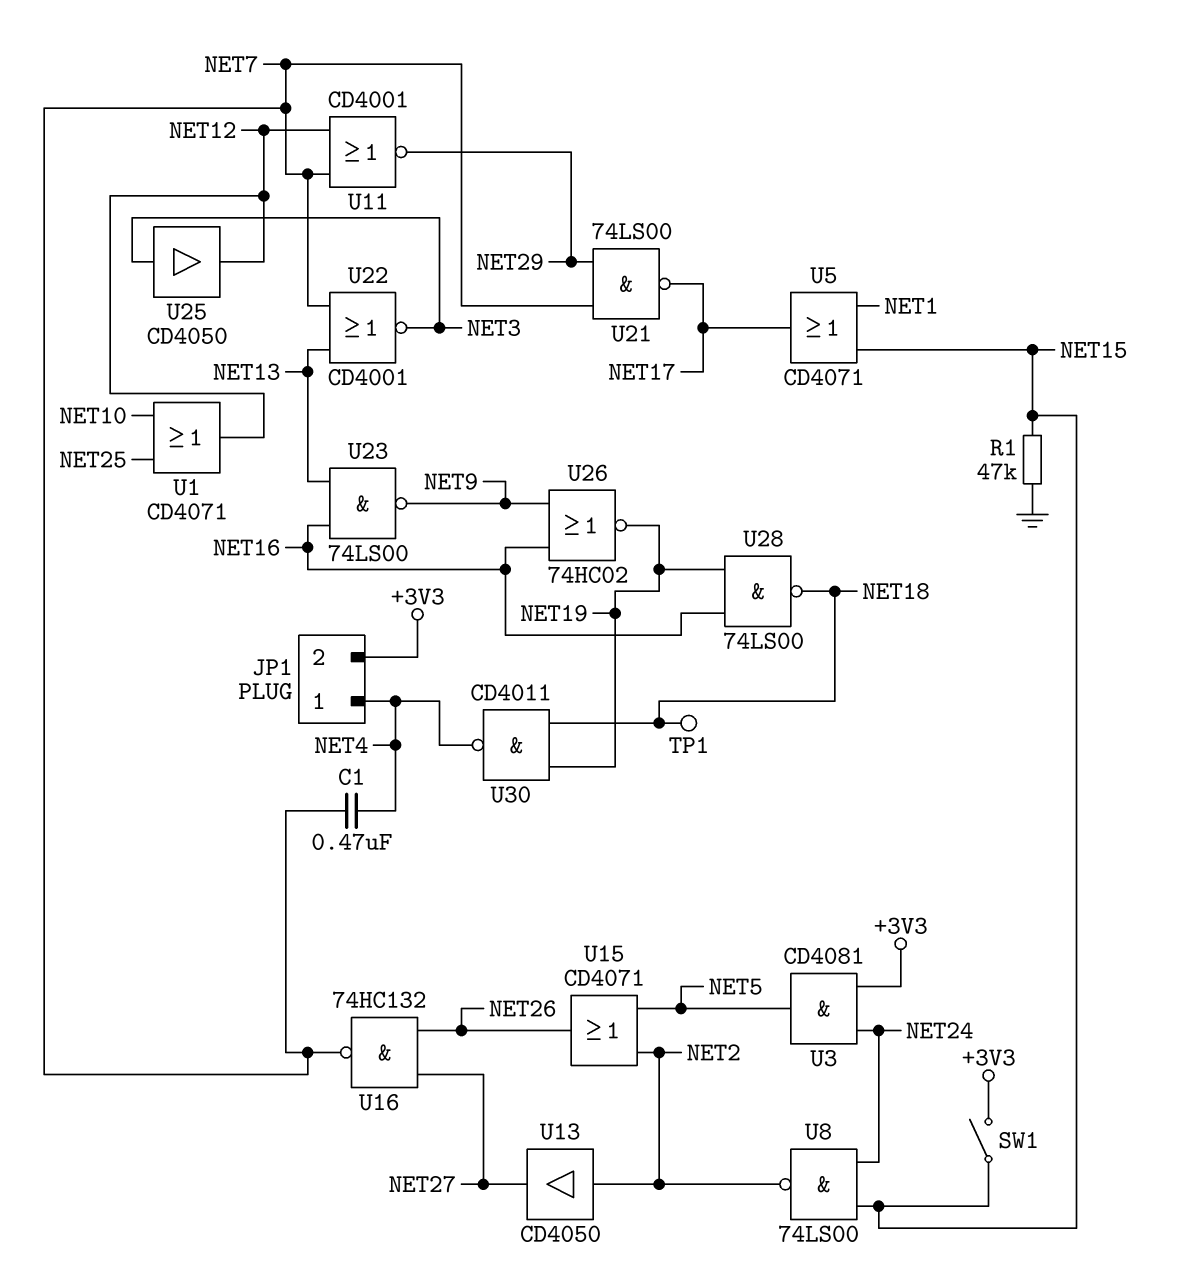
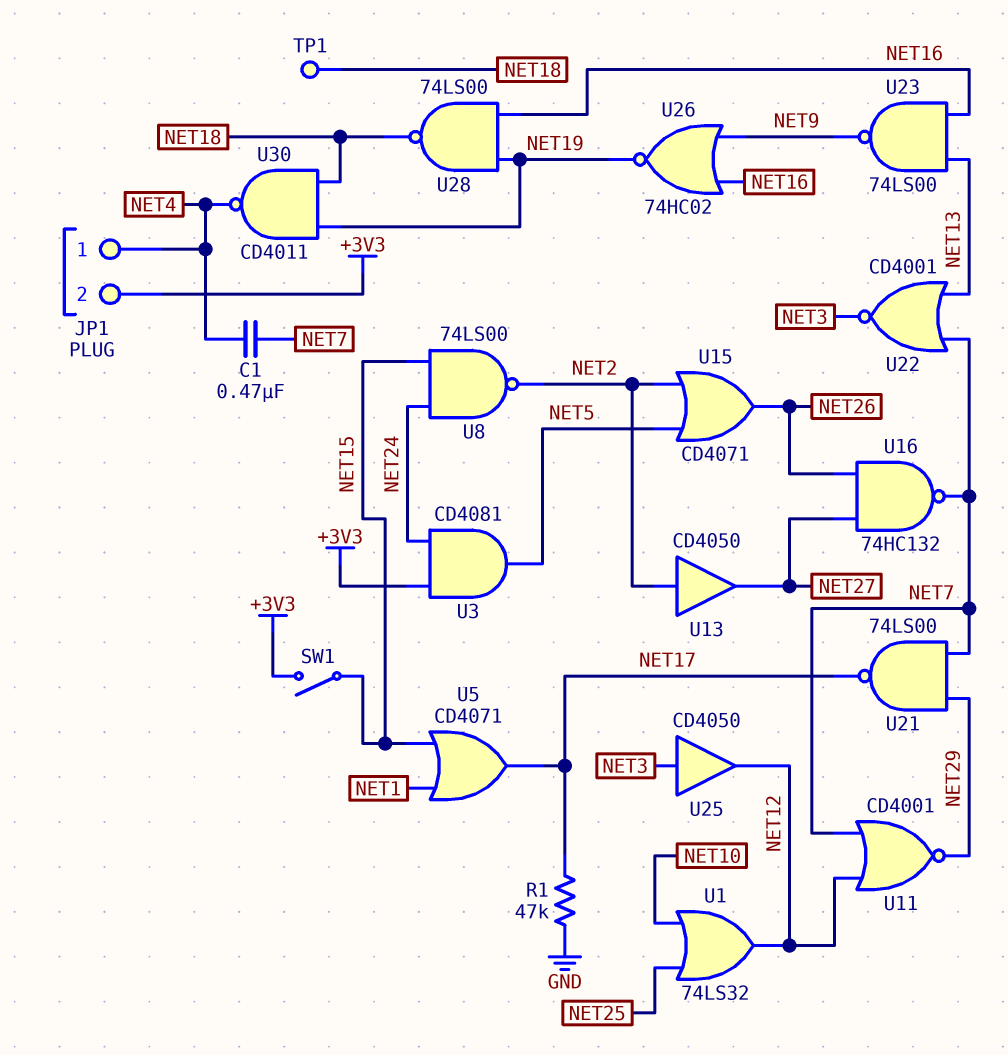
R1: 47k (GND, NET15) -> 47k (GND, NET17)
U1: OR CD4071 (in NET10, in NET25, out NET12) -> OR 74LS32 (in NET10, in NET25, out NET12)

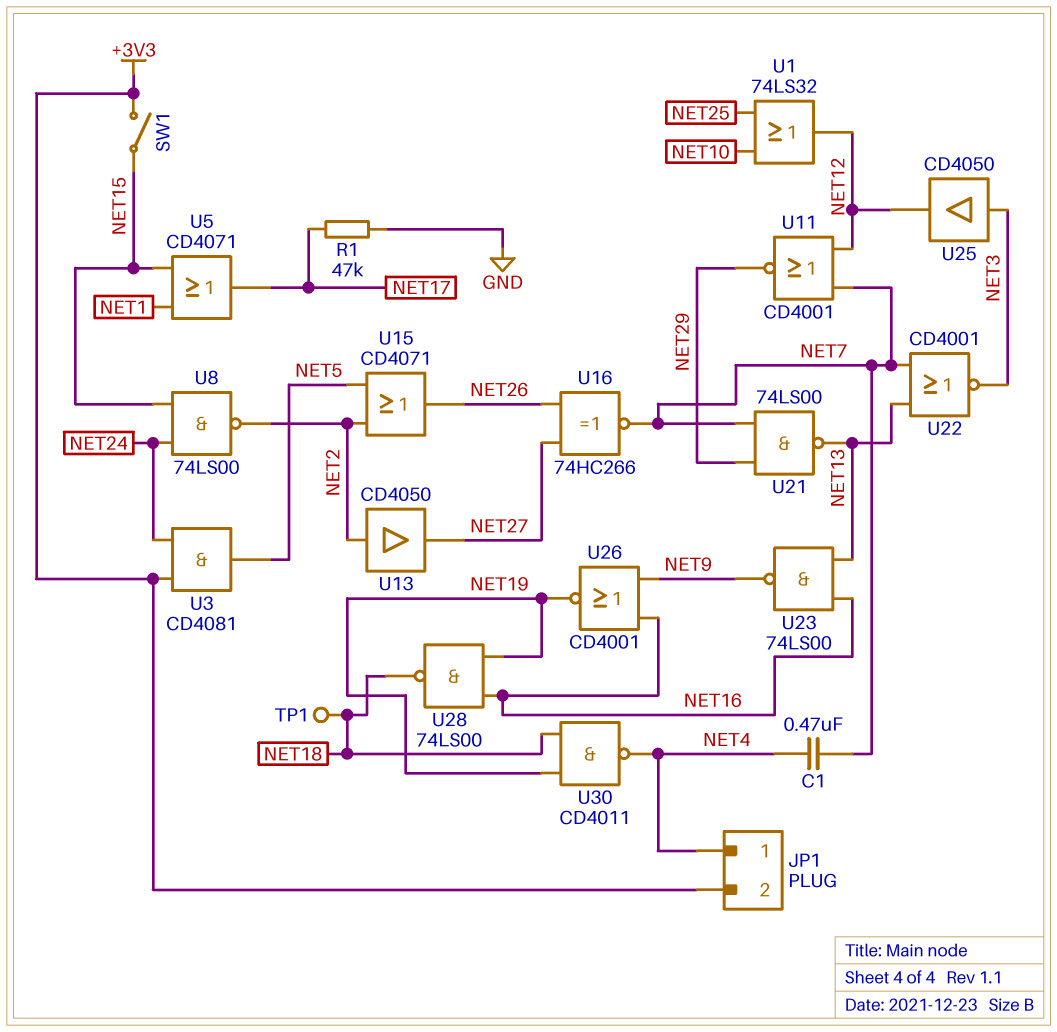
U16: NAND 74HC132 (in NET26, in NET27, out NET7) -> XNOR 74HC266 (in NET26, in NET27, out NET7)
U21: NAND 74LS00 (in NET7, in NET29, out NET17) -> NAND 74LS00 (in NET7, in NET29, out NET13)
U26: NOR 74HC02 (in NET9, in NET16, out NET19) -> NOR CD4001 (in NET9, in NET16, out NET19)

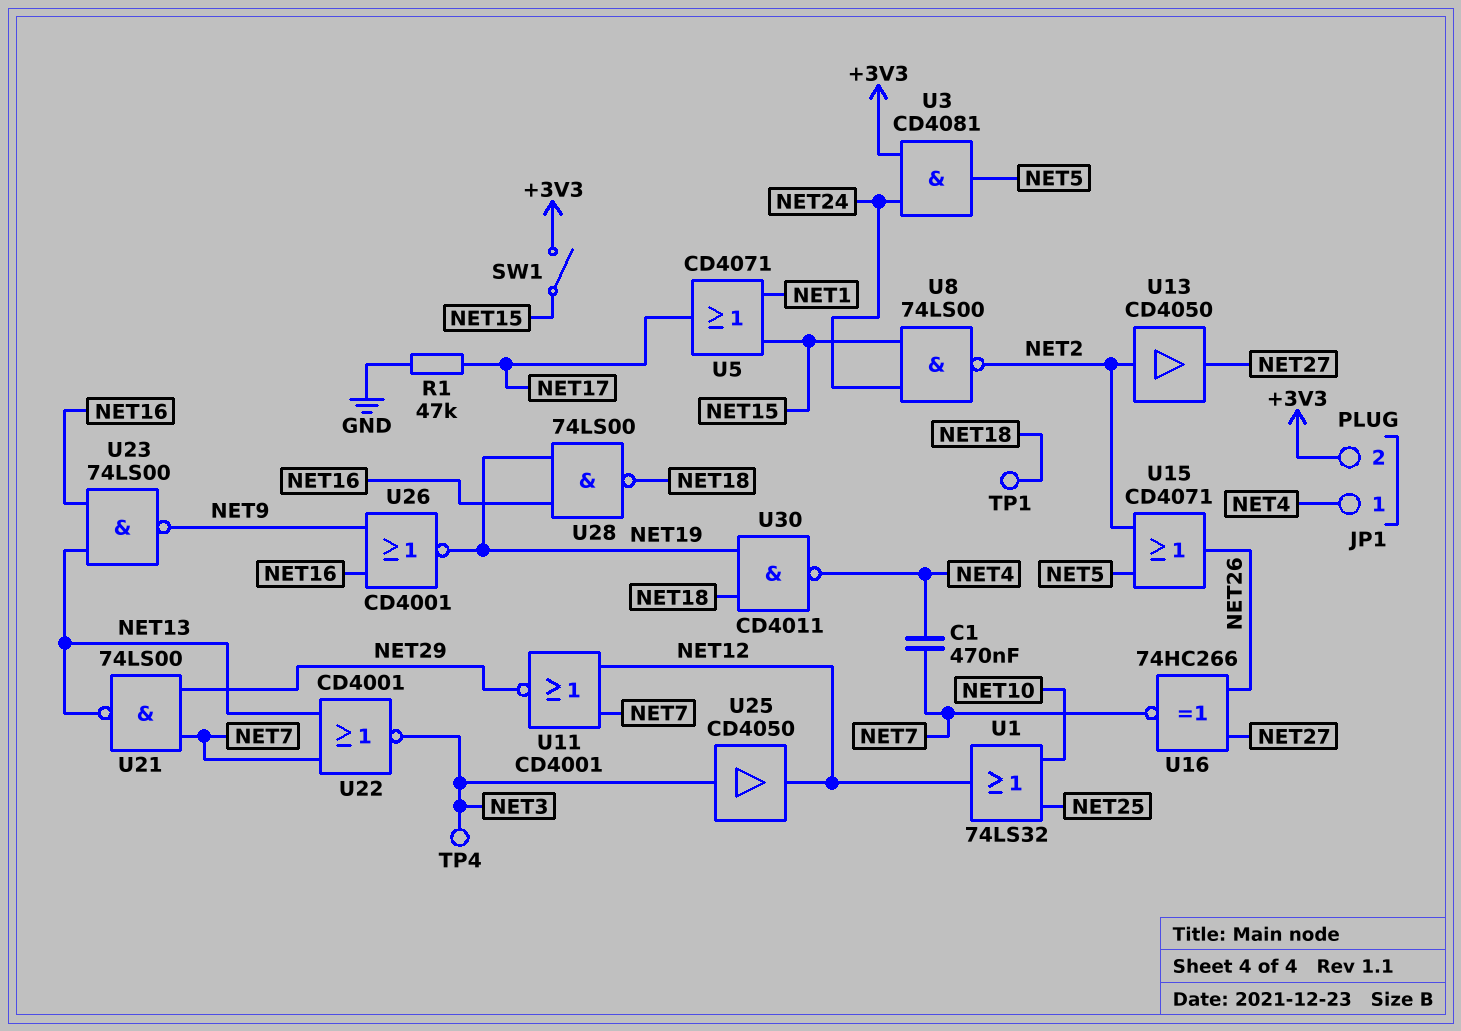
TP4: none -> test point (NET3)

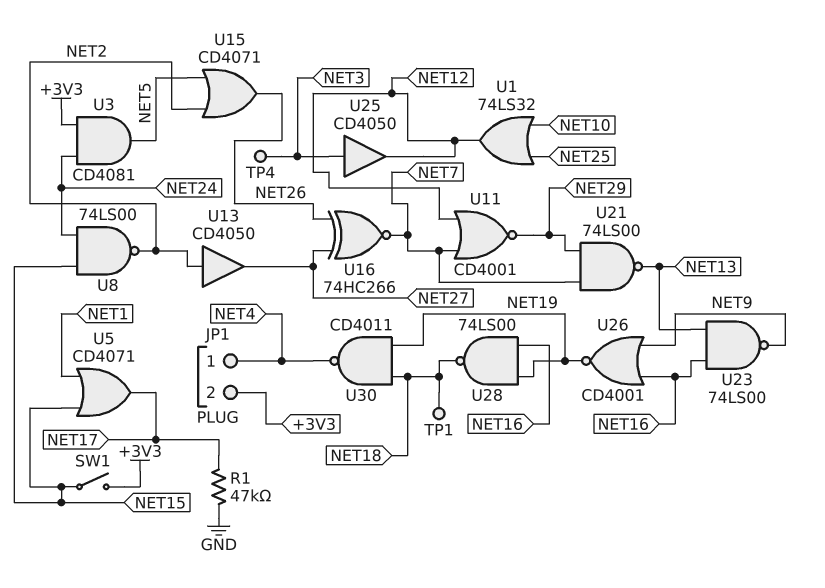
C1: 470nF (NET4, NET7) -> none
U22: NOR CD4001 (in NET7, in NET13, out NET3) -> none

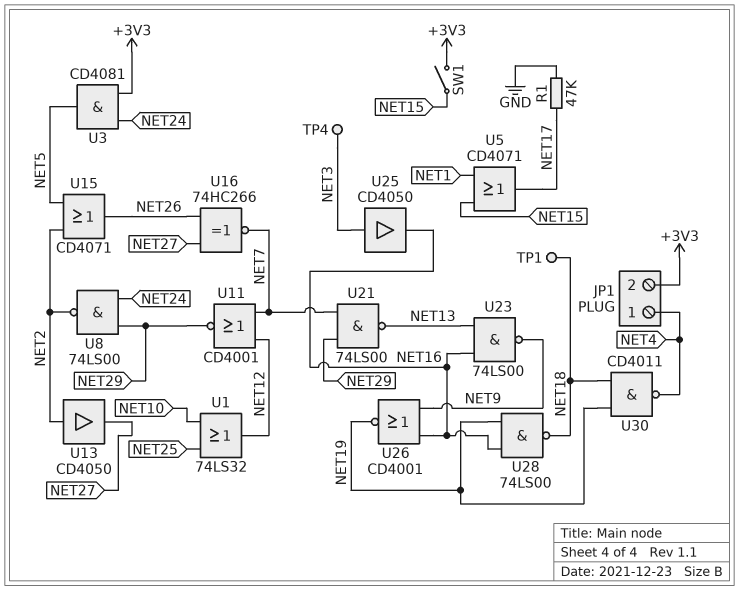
U8: NAND 74LS00 (in NET15, in NET24, out NET2) -> NAND 74LS00 (in NET24, in NET29, out NET2)
U25: buffer CD4050 (in NET3, out NET12) -> buffer CD4050 (in NET3, out NET16)

